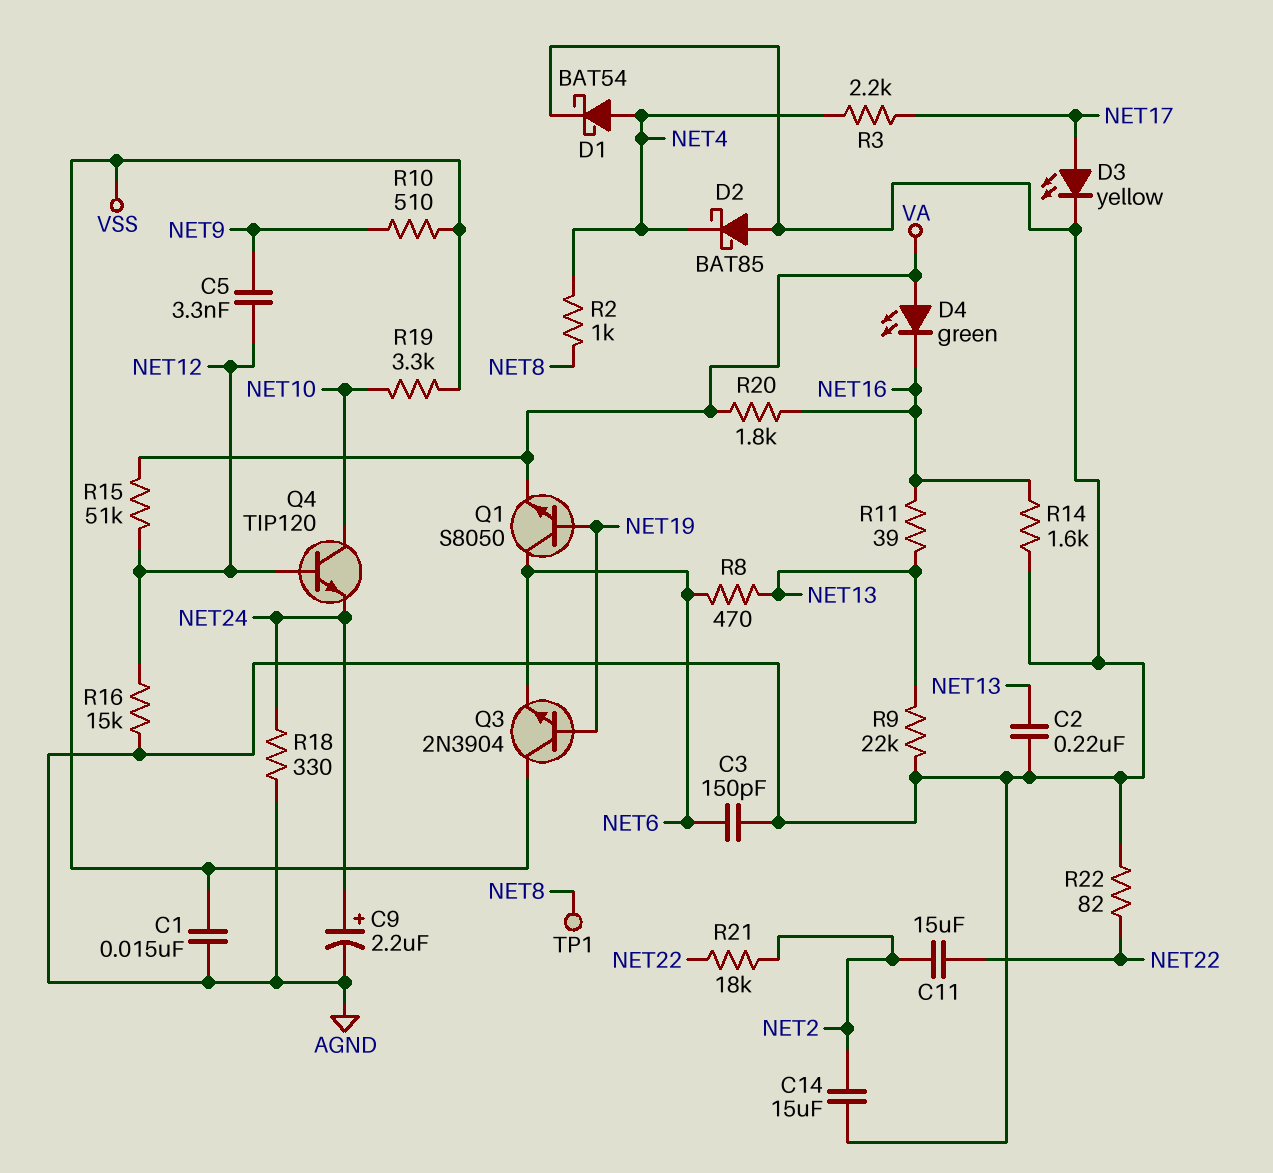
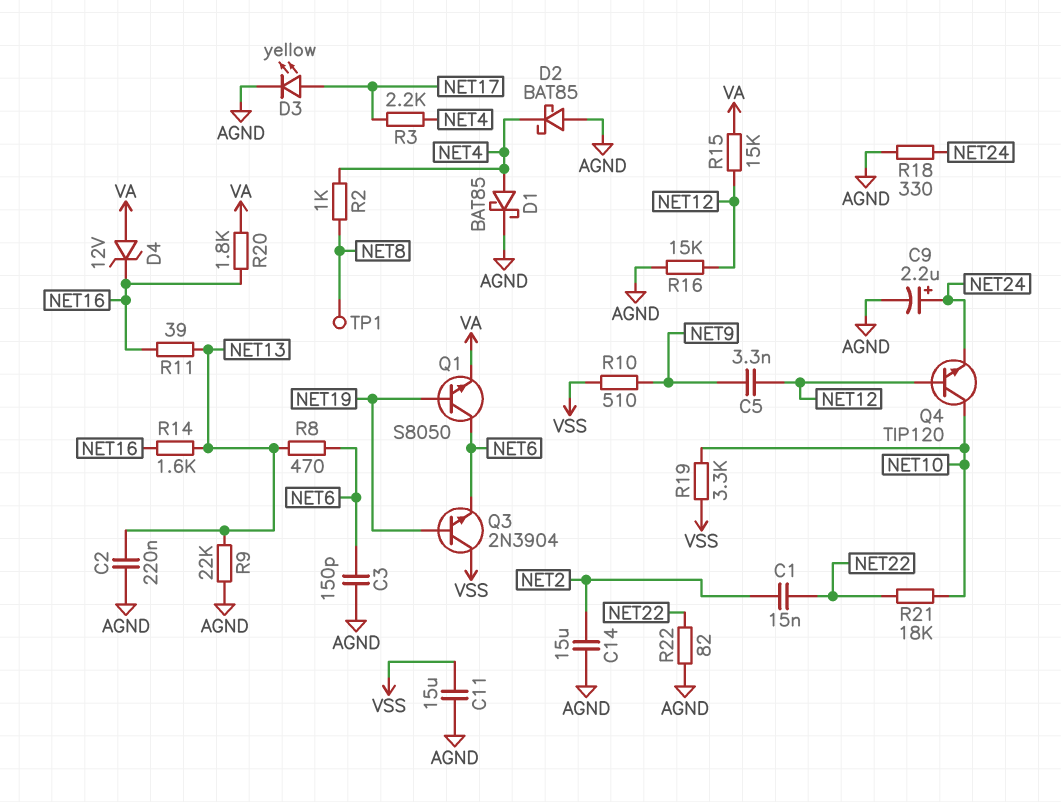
C1: 15nF (AGND, VSS) -> 15nF (NET2, NET22)
C11: 15uF (NET2, NET22) -> 15uF (AGND, VSS)
D1: schottky BAT54 (A NET4, K AGND) -> schottky BAT85 (A NET4, K AGND)
D4: LED green (A VA, K NET16) -> zener 12V (A VA, K NET16)
R14: 1.6k (AGND, NET16) -> 1.6k (NET13, NET16)
R15: 51k (NET12, VA) -> 15k (NET12, VA)
R21: 18k (NET2, NET22) -> 18k (NET10, NET22)

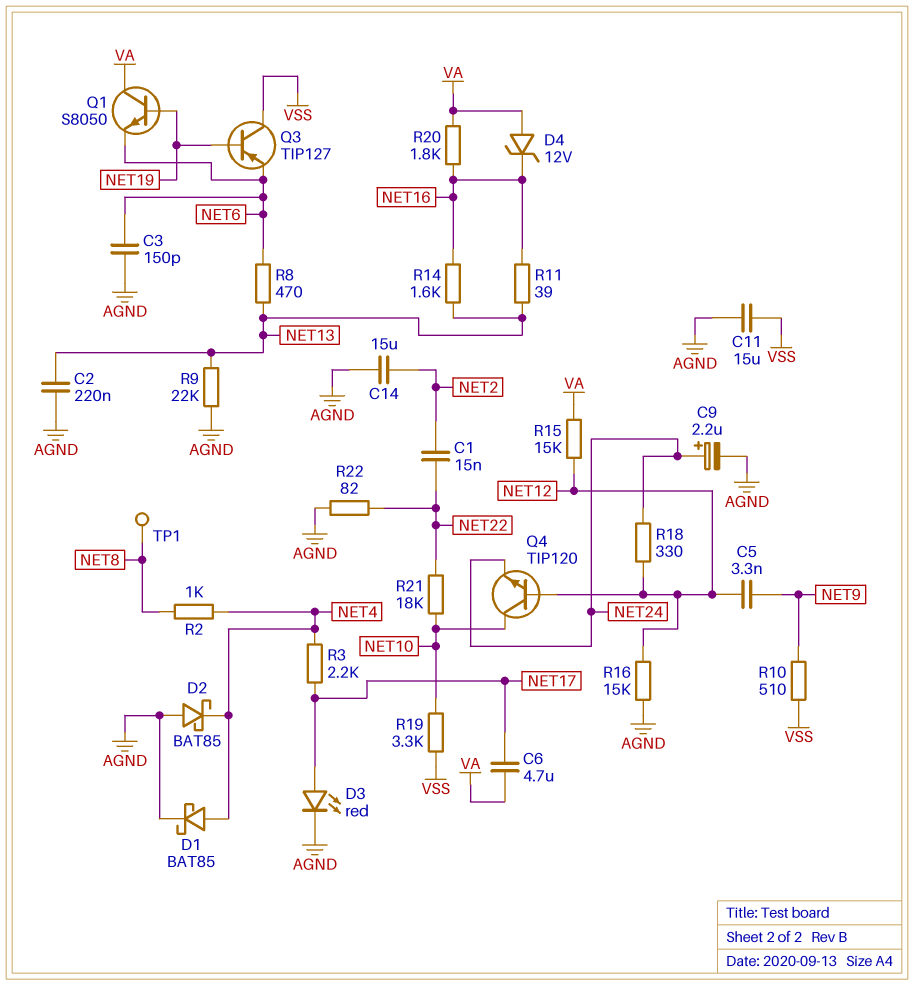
C6: none -> 4.7uF (NET17, VA)
D3: LED yellow (A NET17, K AGND) -> LED red (A NET17, K AGND)
Q1: NPN S8050 (B NET19, C NET6, E VA) -> NPN S8050 (B NET19, C VA, E NET6)
Q3: NPN 2N3904 (B NET19, C VSS, E NET6) -> PNP TIP127 (B NET19, C VSS, E NET6)
R18: 330 (AGND, NET24) -> 330 (NET12, NET24)

